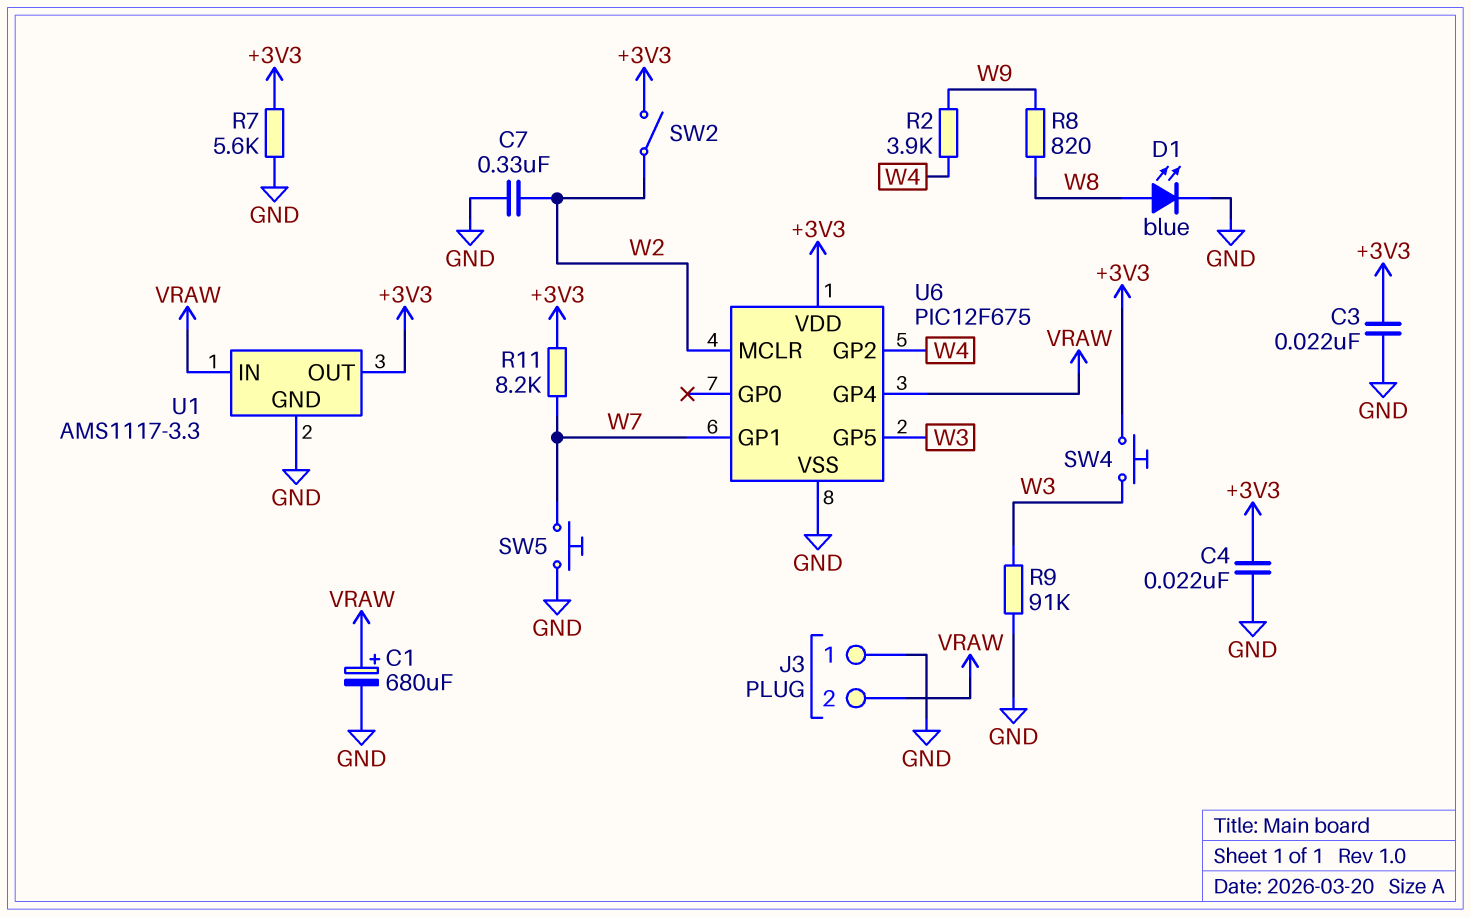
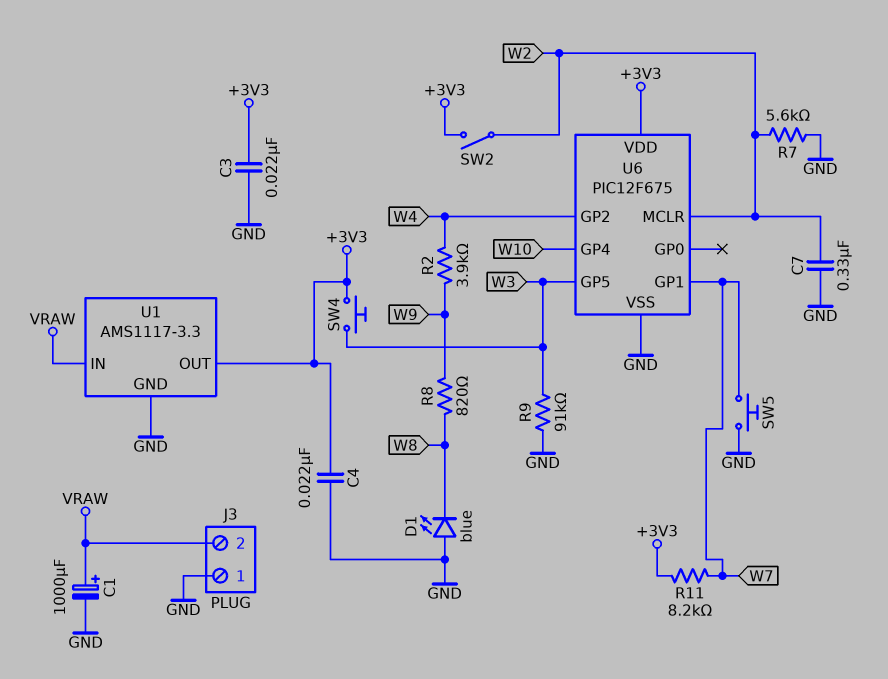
C1: 680uF (plus VRAW, minus GND) -> 1000uF (plus VRAW, minus GND)
D1: LED blue (A W8, K GND) -> LED blue (A GND, K W8)
R7: 5.6k (+3V3, GND) -> 5.6k (GND, W2)
U6 pin GP4: VRAW -> W10

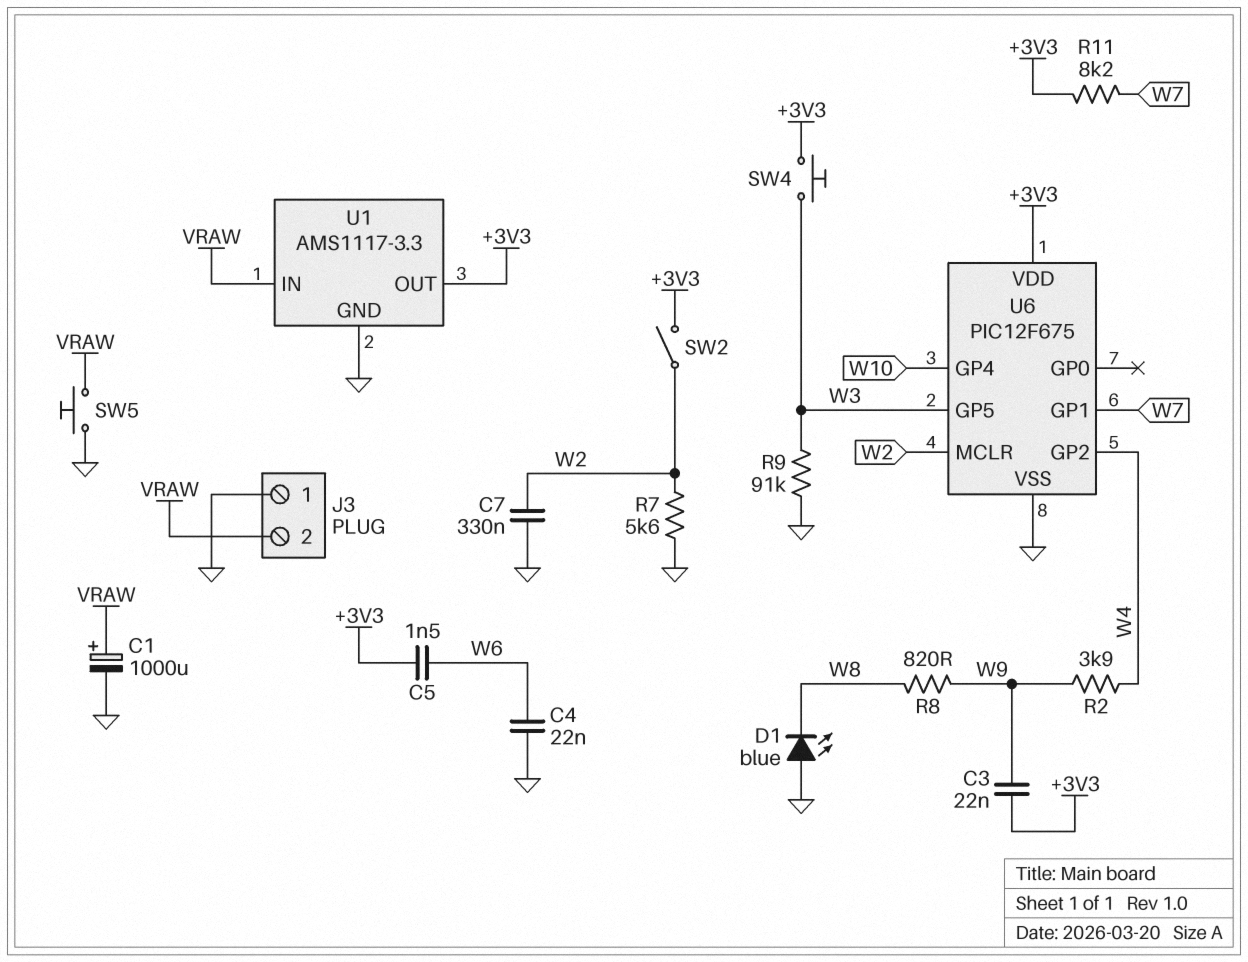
C3: 22nF (+3V3, GND) -> 22nF (+3V3, W9)
C4: 22nF (+3V3, GND) -> 22nF (GND, W6)
C5: none -> 1.5nF (+3V3, W6)
SW5: button (GND, W7) -> button (GND, VRAW)

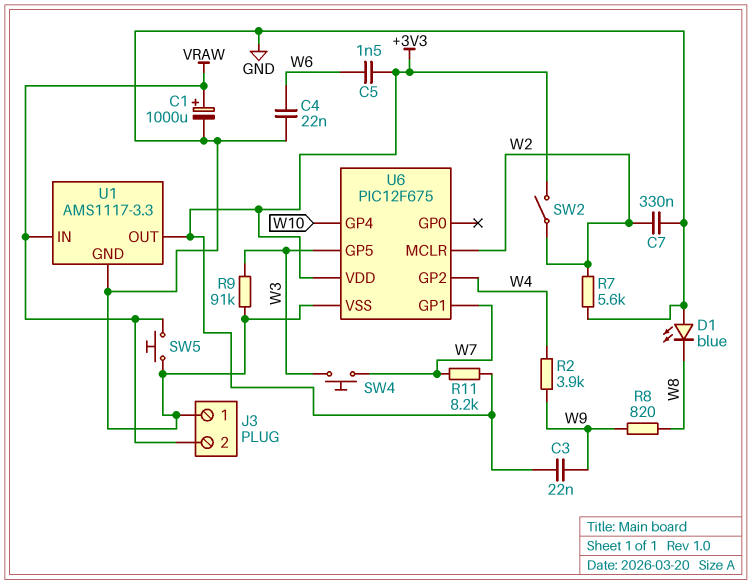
SW4: button (+3V3, W3) -> button (W3, W7)

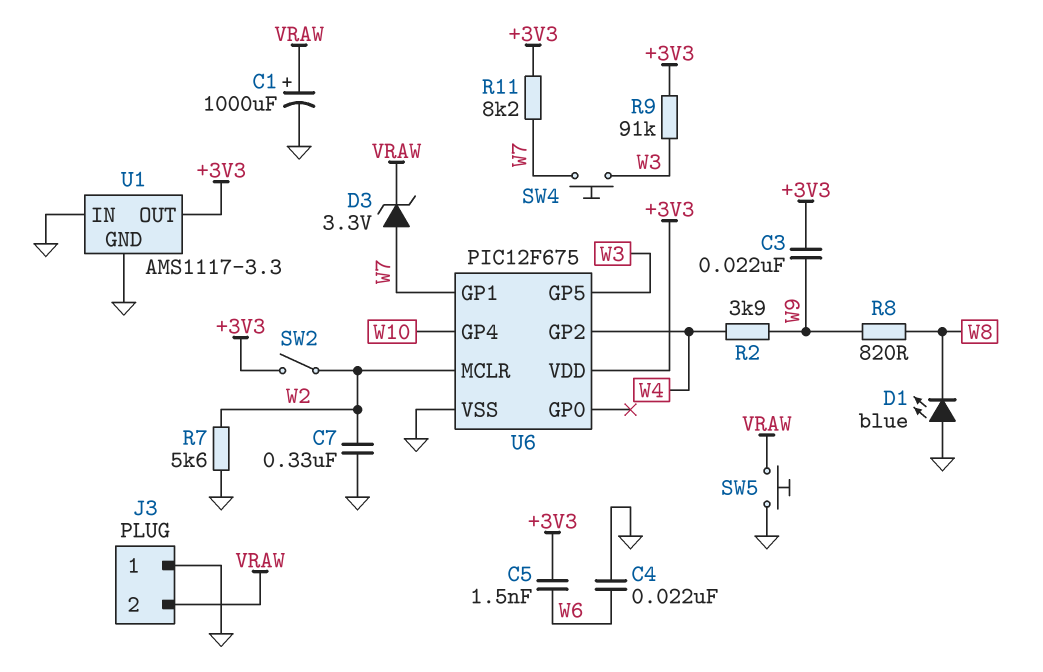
D3: none -> zener 3.3V (A W7, K VRAW)
R9: 91k (GND, W3) -> 91k (+3V3, W3)
U1 pin IN: VRAW -> GND

